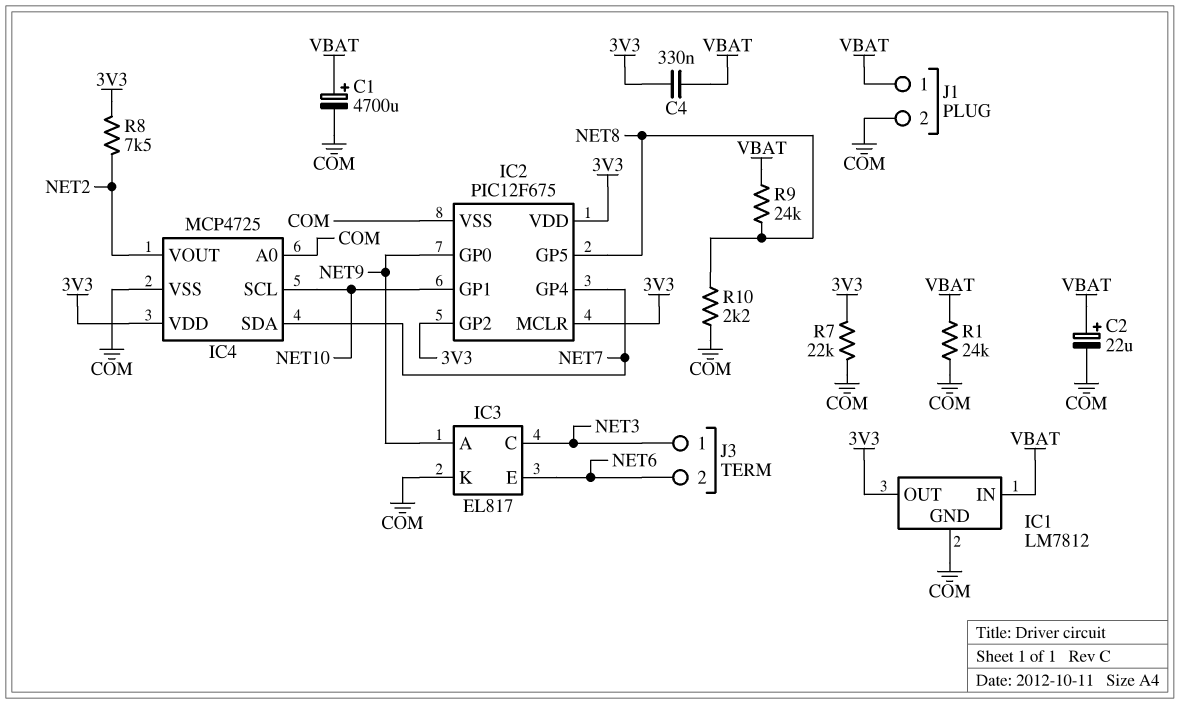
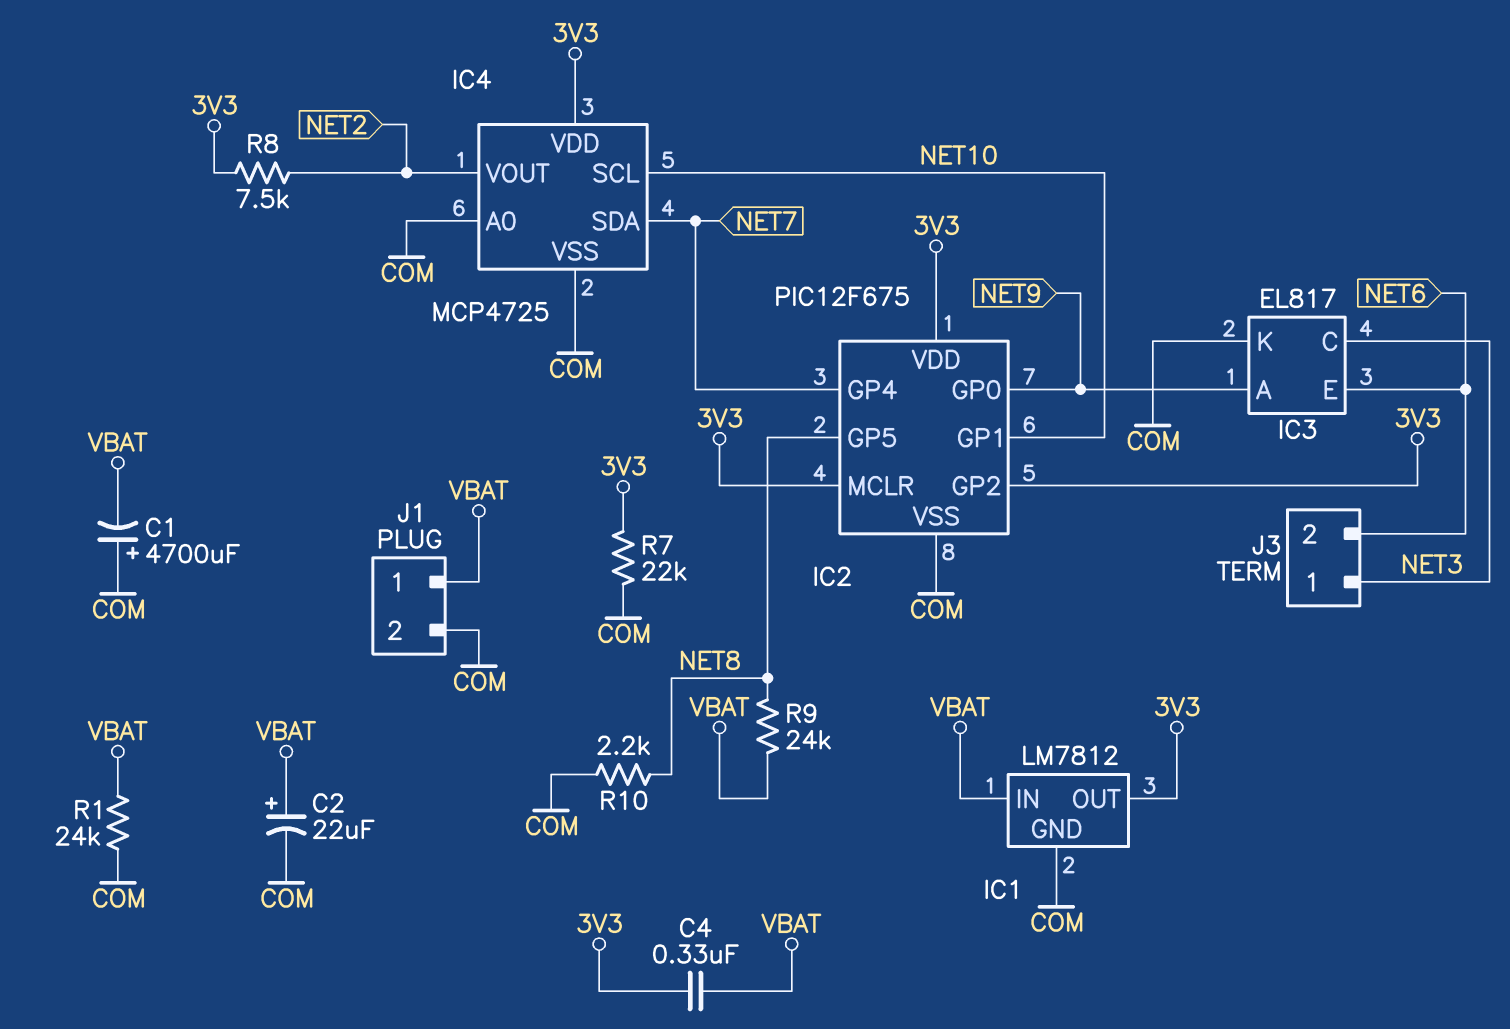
C1: 4700uF (plus VBAT, minus COM) -> 4700uF (plus COM, minus VBAT)

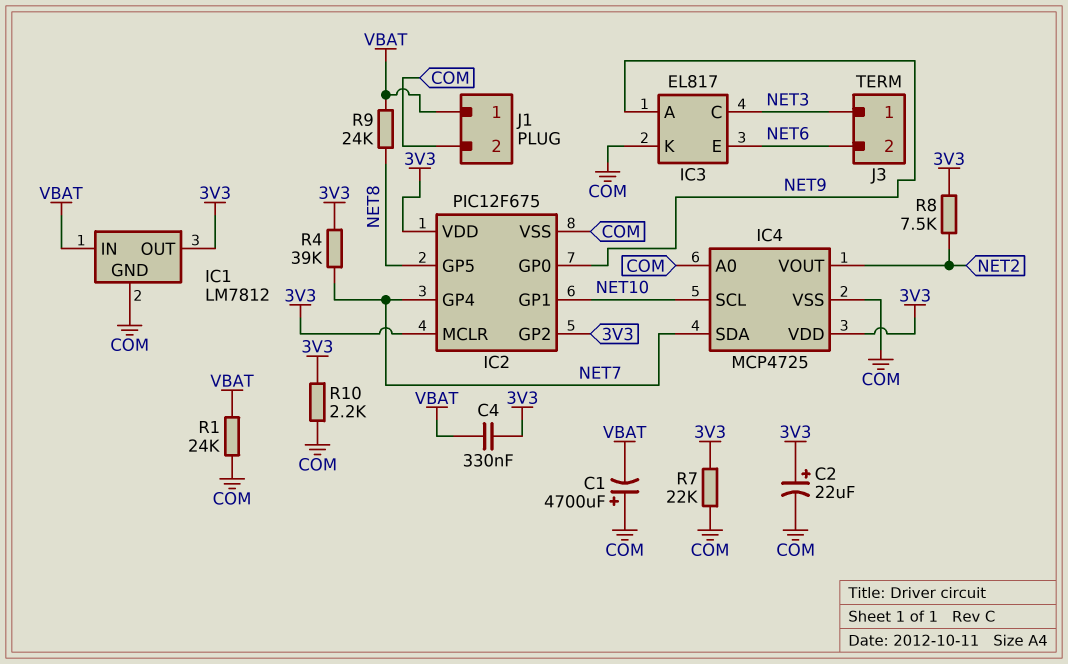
C2: 22uF (plus VBAT, minus COM) -> 22uF (plus 3V3, minus COM)
R4: none -> 39k (3V3, NET7)
R10: 2.2k (COM, NET8) -> 2.2k (3V3, COM)

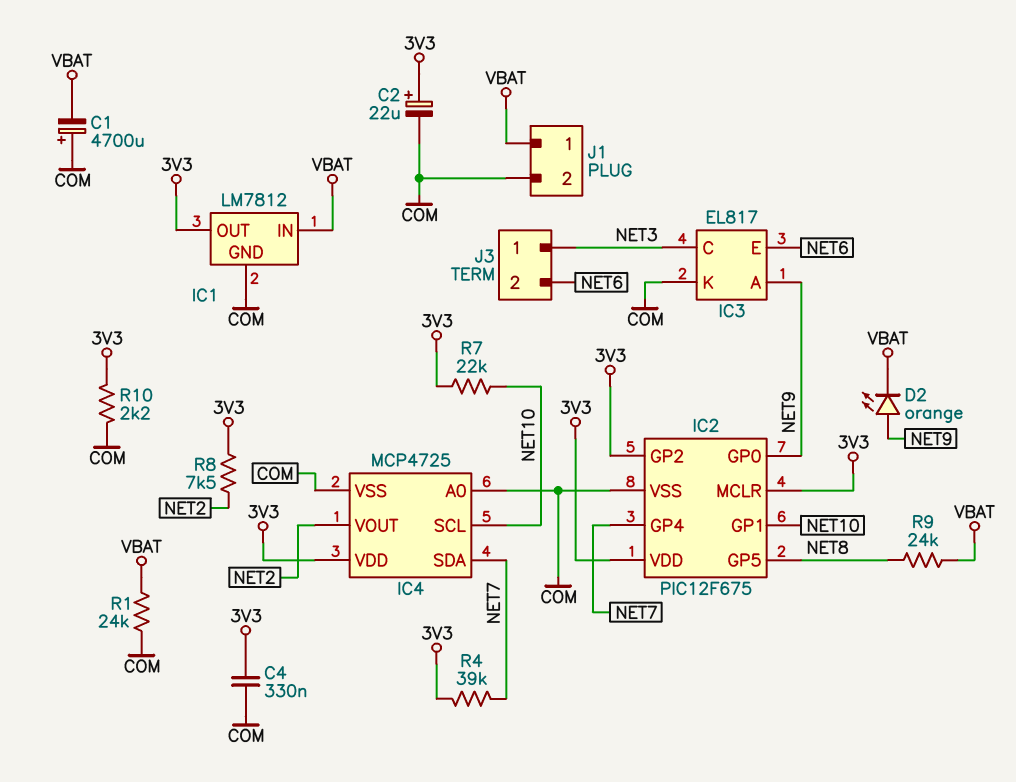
C4: 330nF (3V3, VBAT) -> 330nF (3V3, COM)
D2: none -> LED orange (A NET9, K VBAT)
R7: 22k (3V3, COM) -> 22k (3V3, NET10)

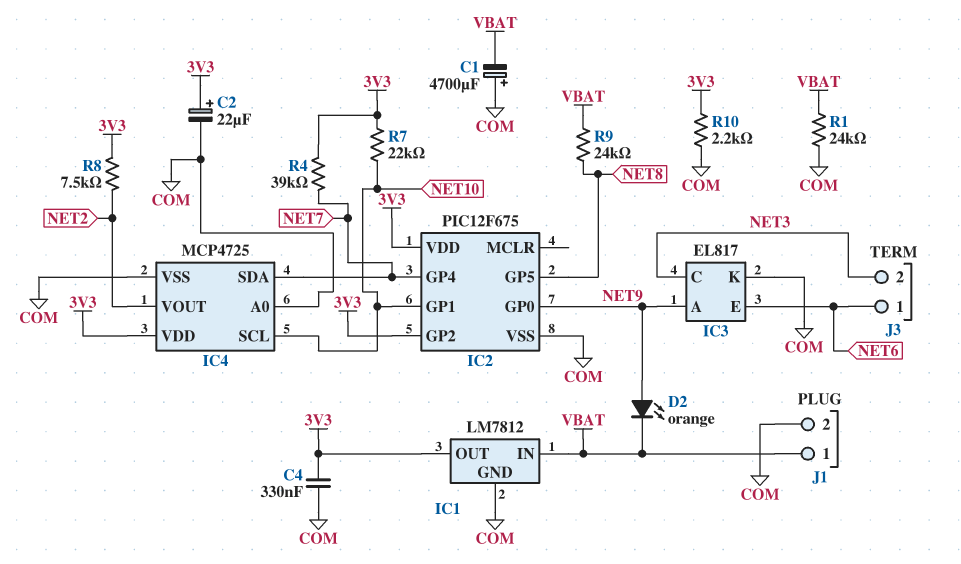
IC2 pin MCLR: 3V3 -> none
J3 pin 1: NET3 -> NET6
J3 pin 2: NET6 -> NET3

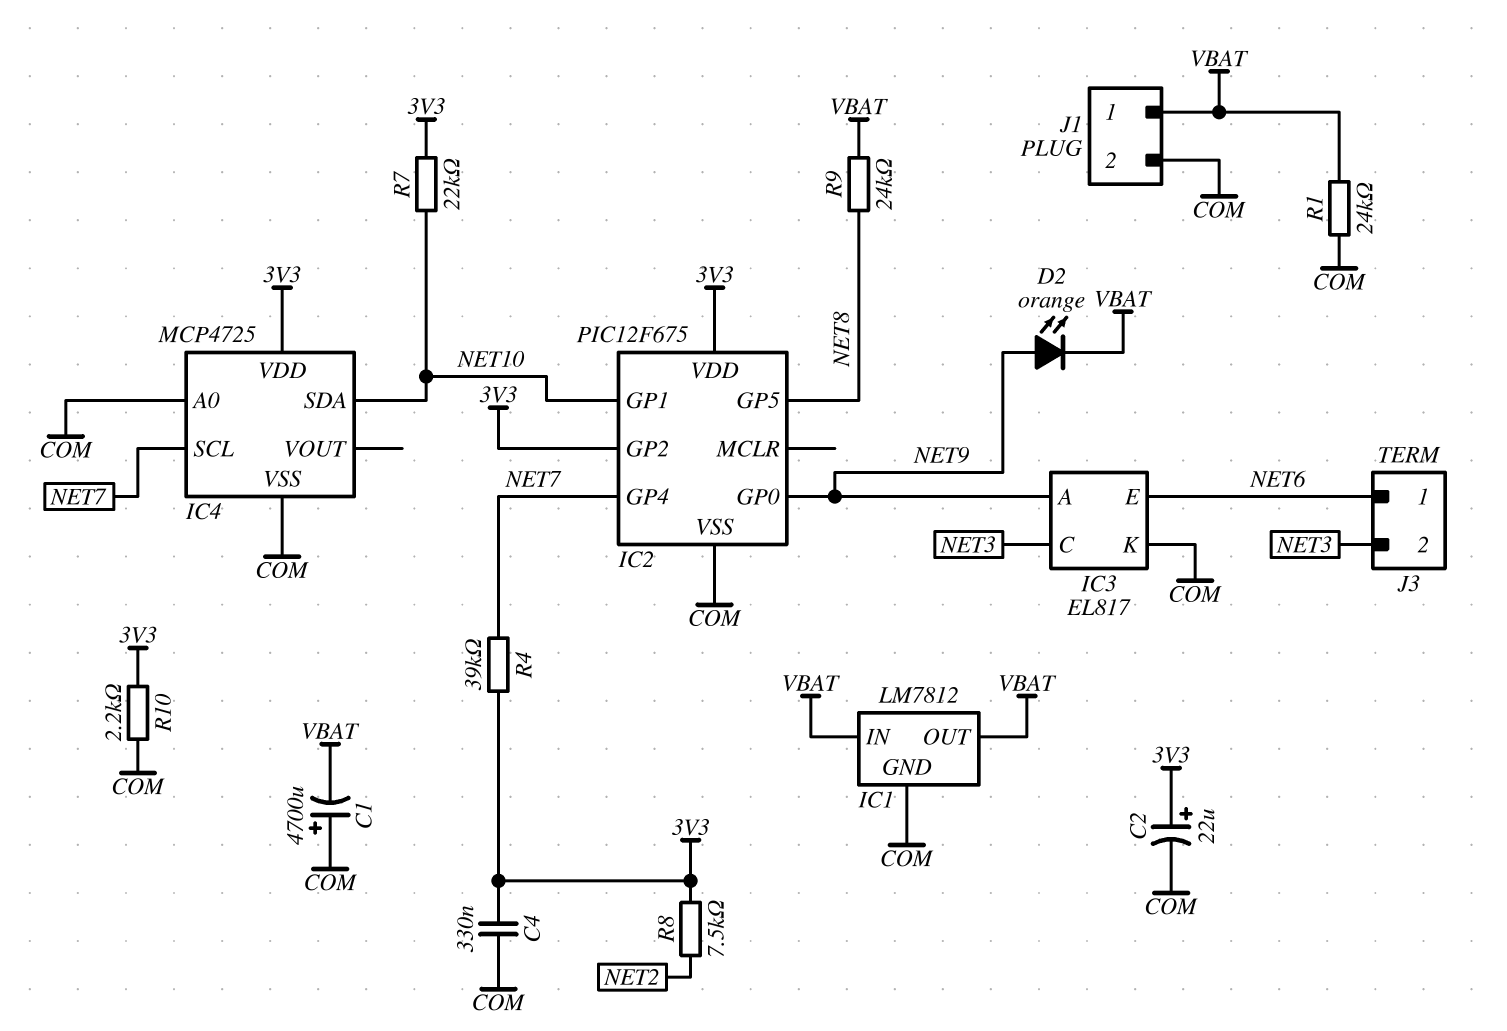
IC1 pin OUT: 3V3 -> VBAT
IC4 pin SCL: NET10 -> NET7
IC4 pin SDA: NET7 -> NET10
IC4 pin VOUT: NET2 -> none

